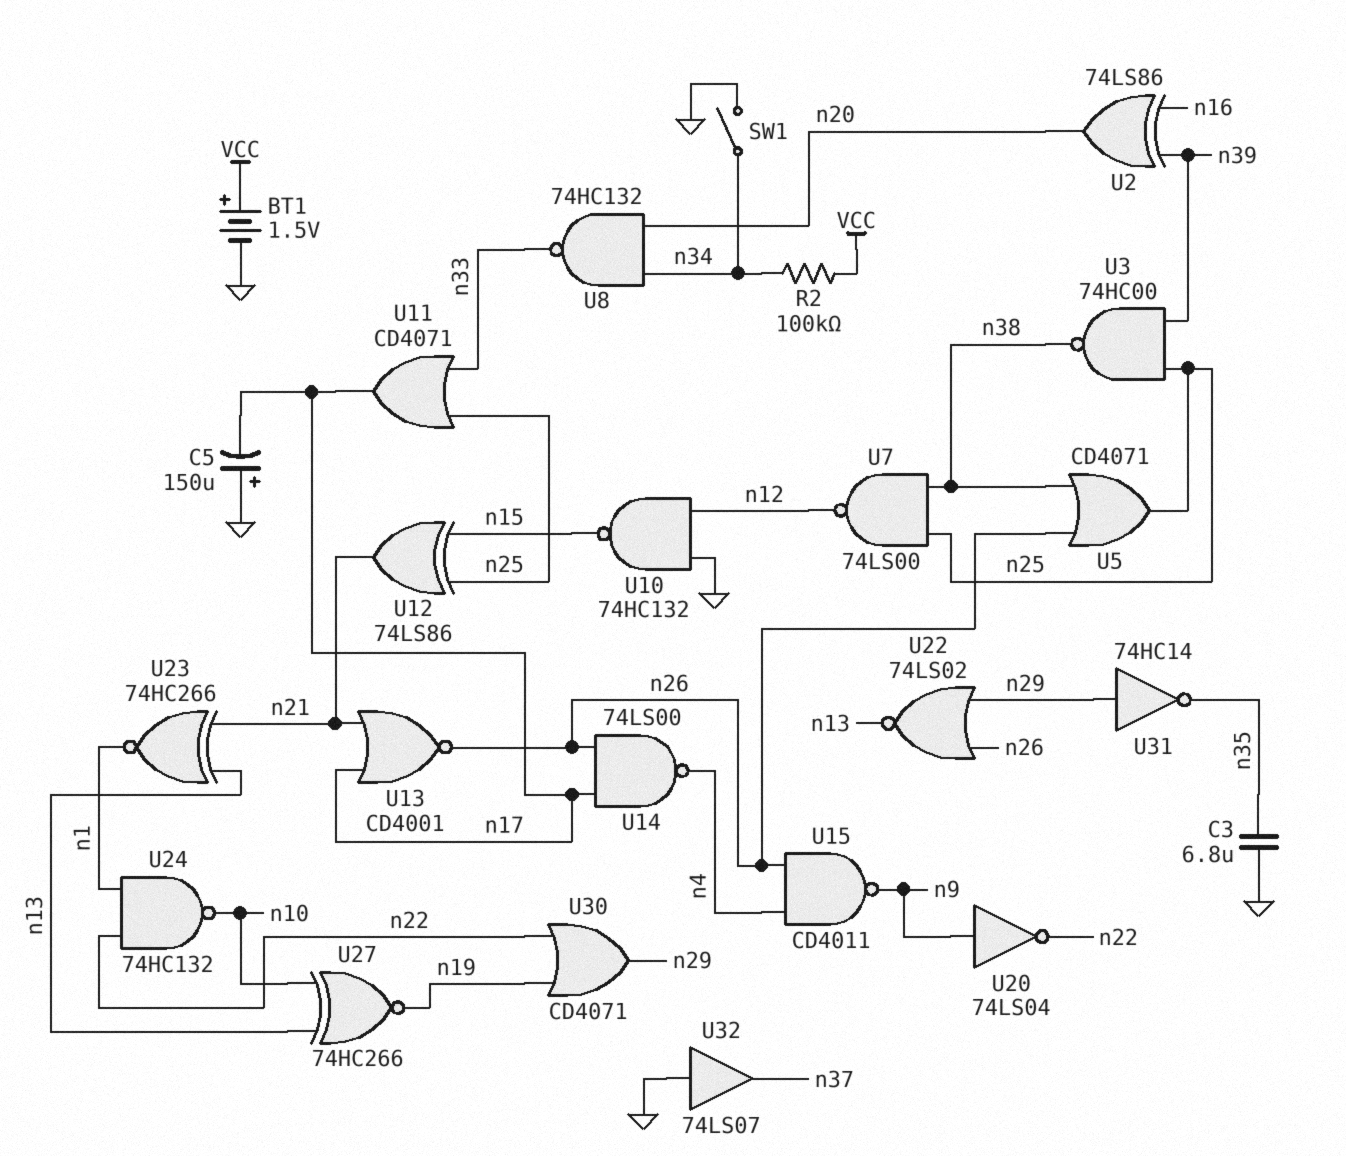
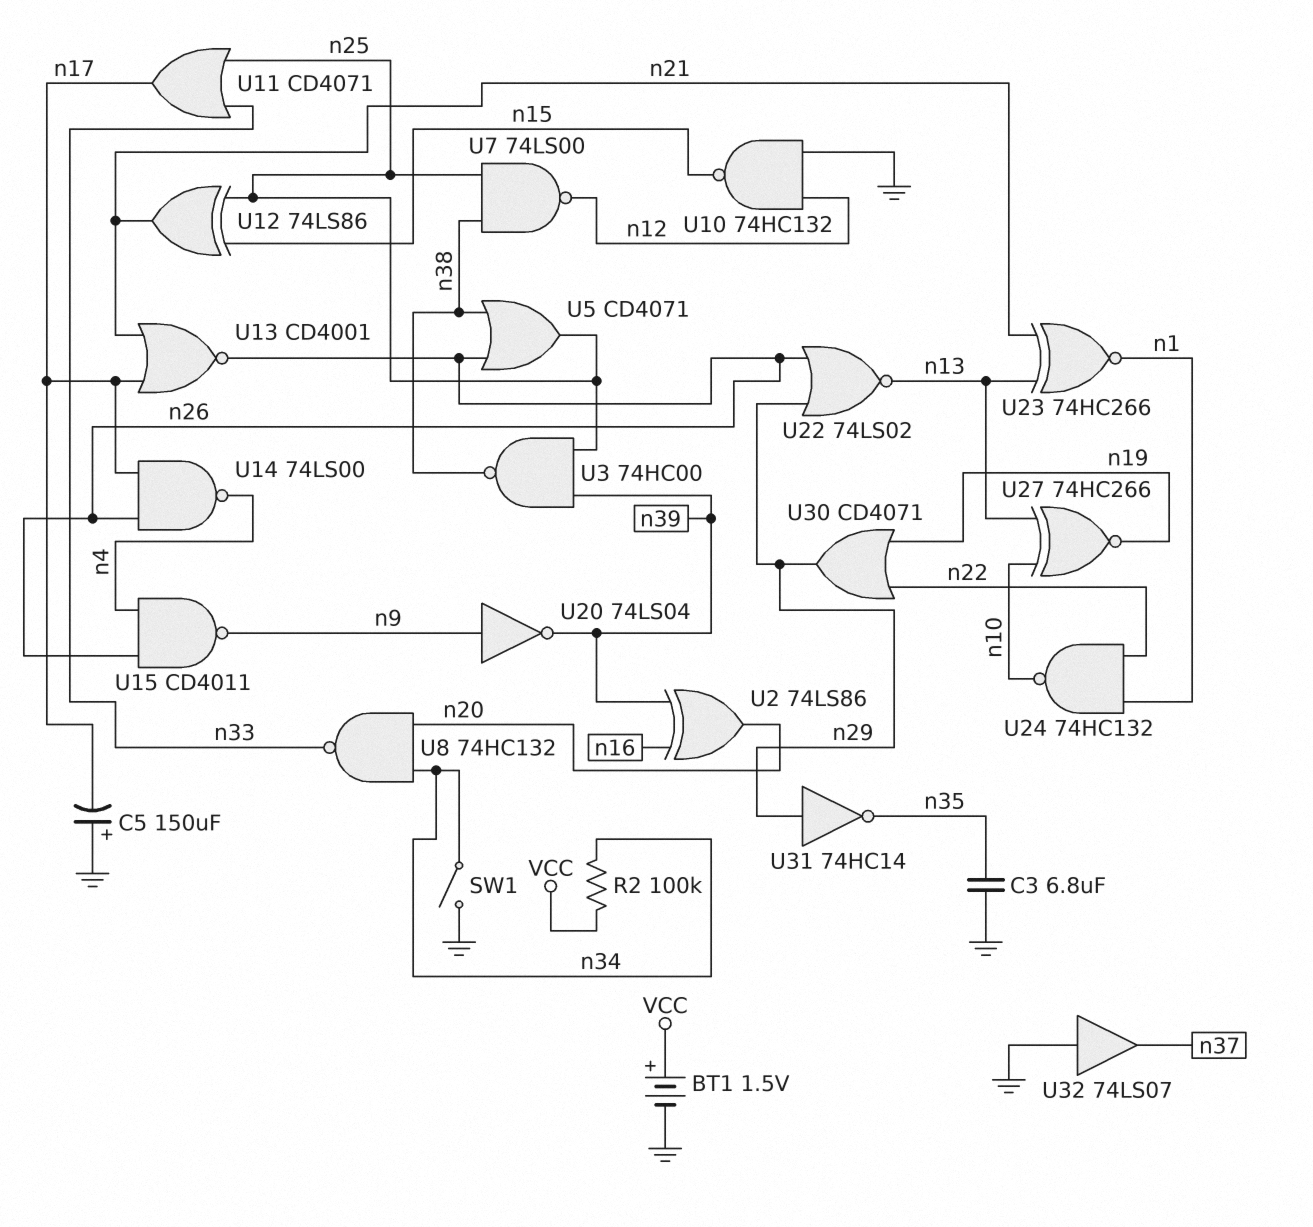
U20: NOT 74LS04 (in n9, out n22) -> NOT 74LS04 (in n9, out n39)

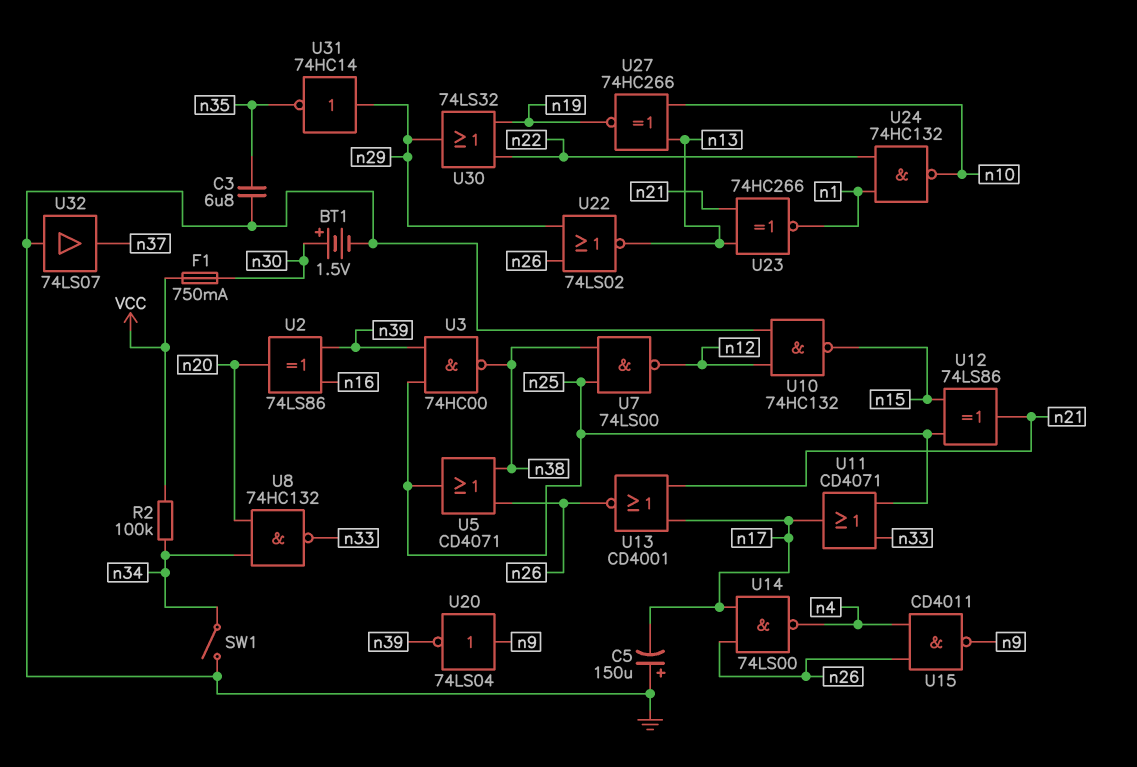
BT1: 1.5V (plus VCC, minus GND) -> 1.5V (plus n30, minus GND)
F1: none -> 750mA (VCC, n30)
U30: OR CD4071 (in n19, in n22, out n29) -> OR 74LS32 (in n19, in n22, out n29)

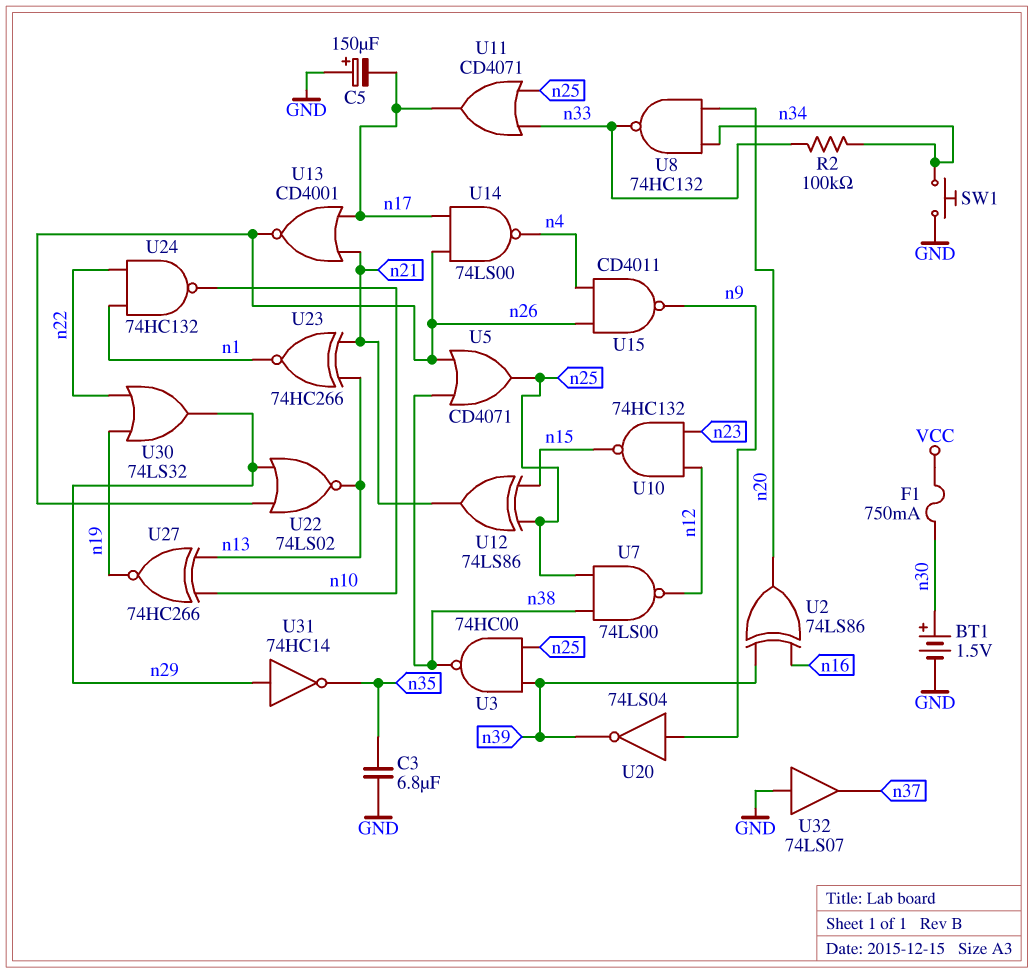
R2: 100k (VCC, n34) -> 100k (n33, n34)
SW1: switch (GND, n34) -> button (GND, n34)
U10: NAND 74HC132 (in GND, in n12, out n15) -> NAND 74HC132 (in n12, in n23, out n15)

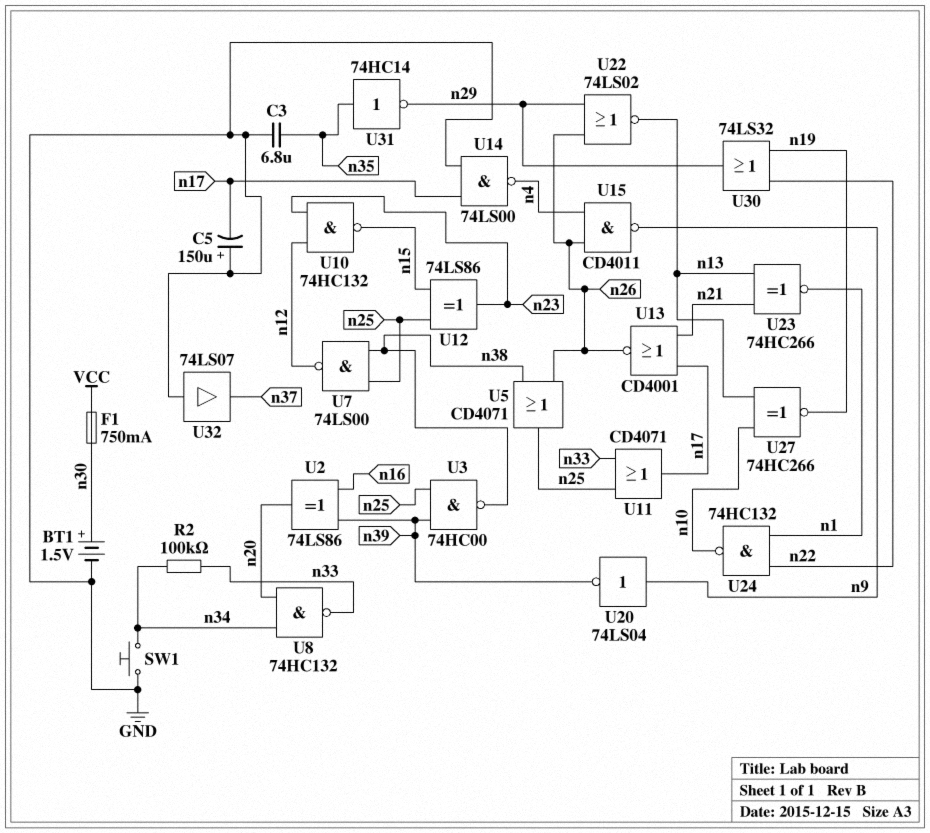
U12: XOR 74LS86 (in n15, in n25, out n21) -> XOR 74LS86 (in n15, in n25, out n23)
U14: NAND 74LS00 (in n17, in n26, out n4) -> NAND 74LS00 (in GND, in n17, out n4)
U31: NOT 74HC14 (in n29, out n35) -> NOT 74HC14 (in n35, out n29)

